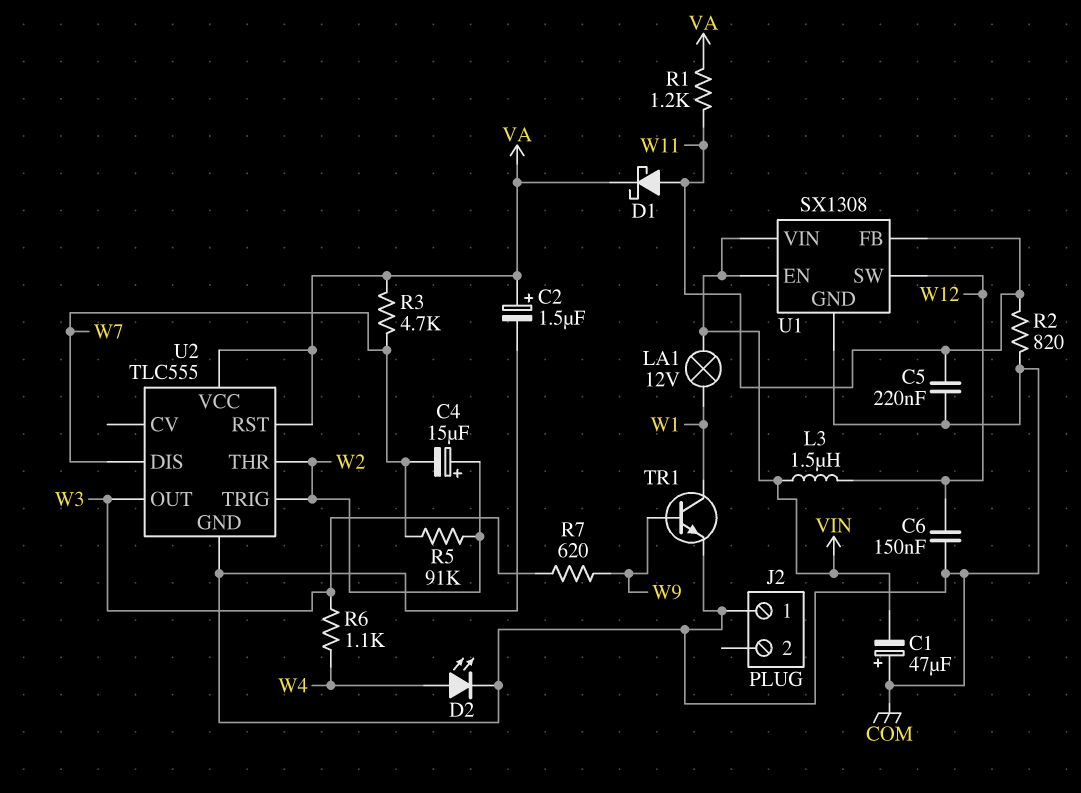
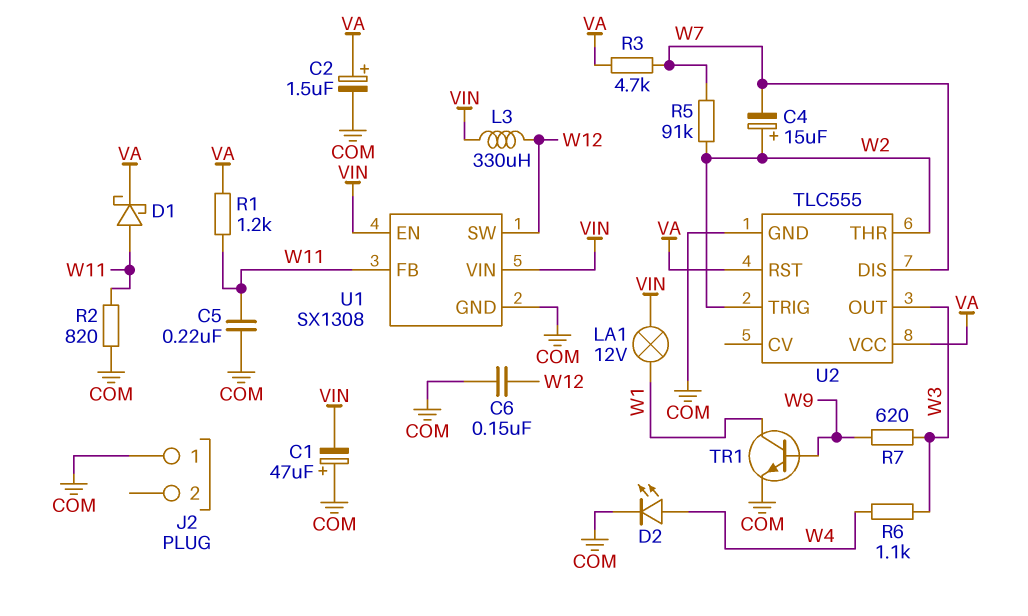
L3: 1.5uH (VIN, W12) -> 330uH (VIN, W12)

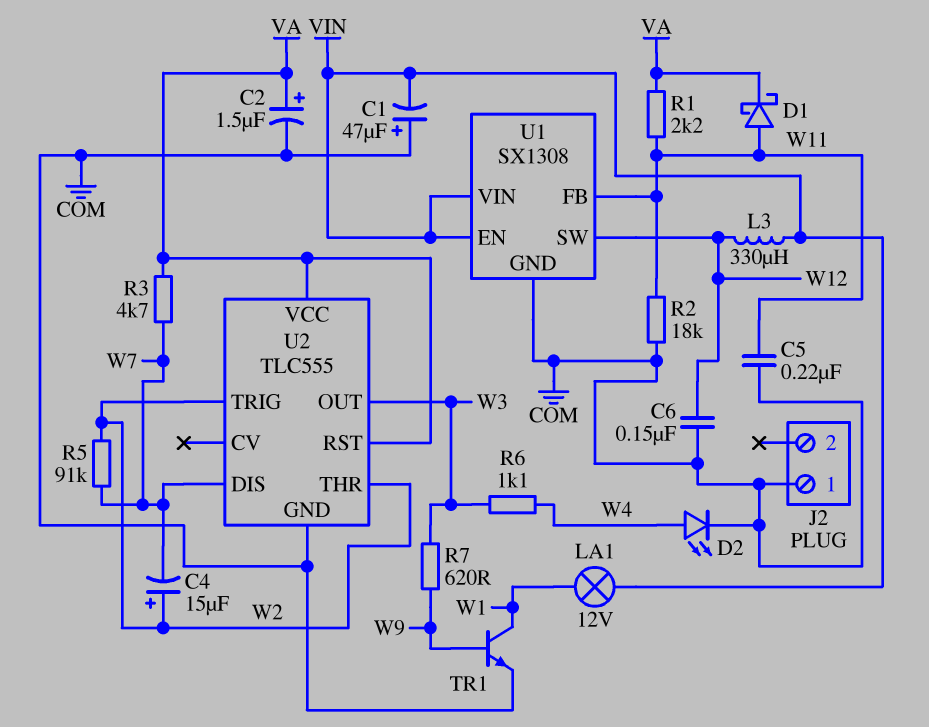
R1: 1.2k (VA, W11) -> 2.2k (VA, W11)
R2: 820 (COM, W11) -> 18k (COM, W11)

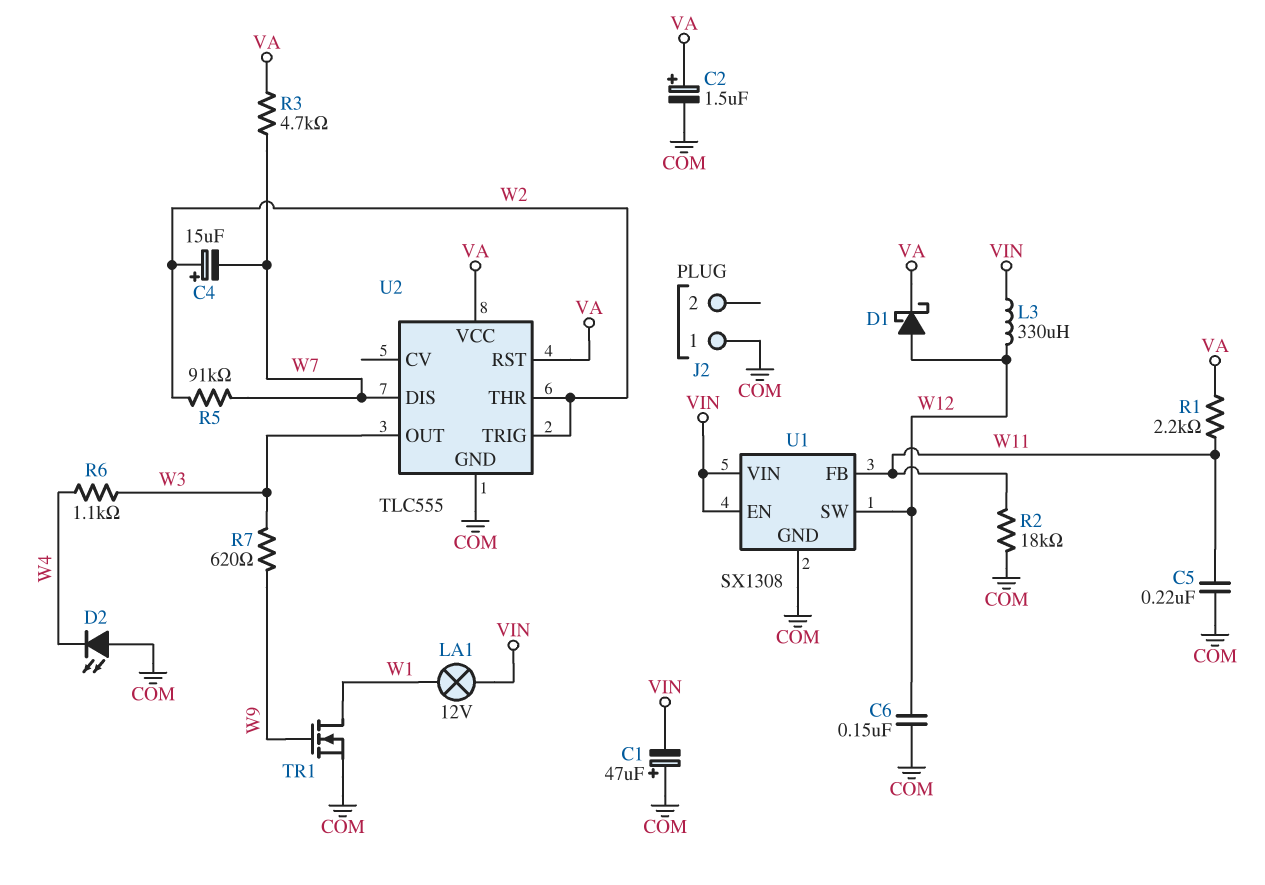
D1: schottky (A W11, K VA) -> schottky (A W12, K VA)
D2: LED (A W4, K COM) -> LED (A COM, K W4)
TR1: NPN (B W9, C W1, E COM) -> NMOS (G W9, D W1, S COM)

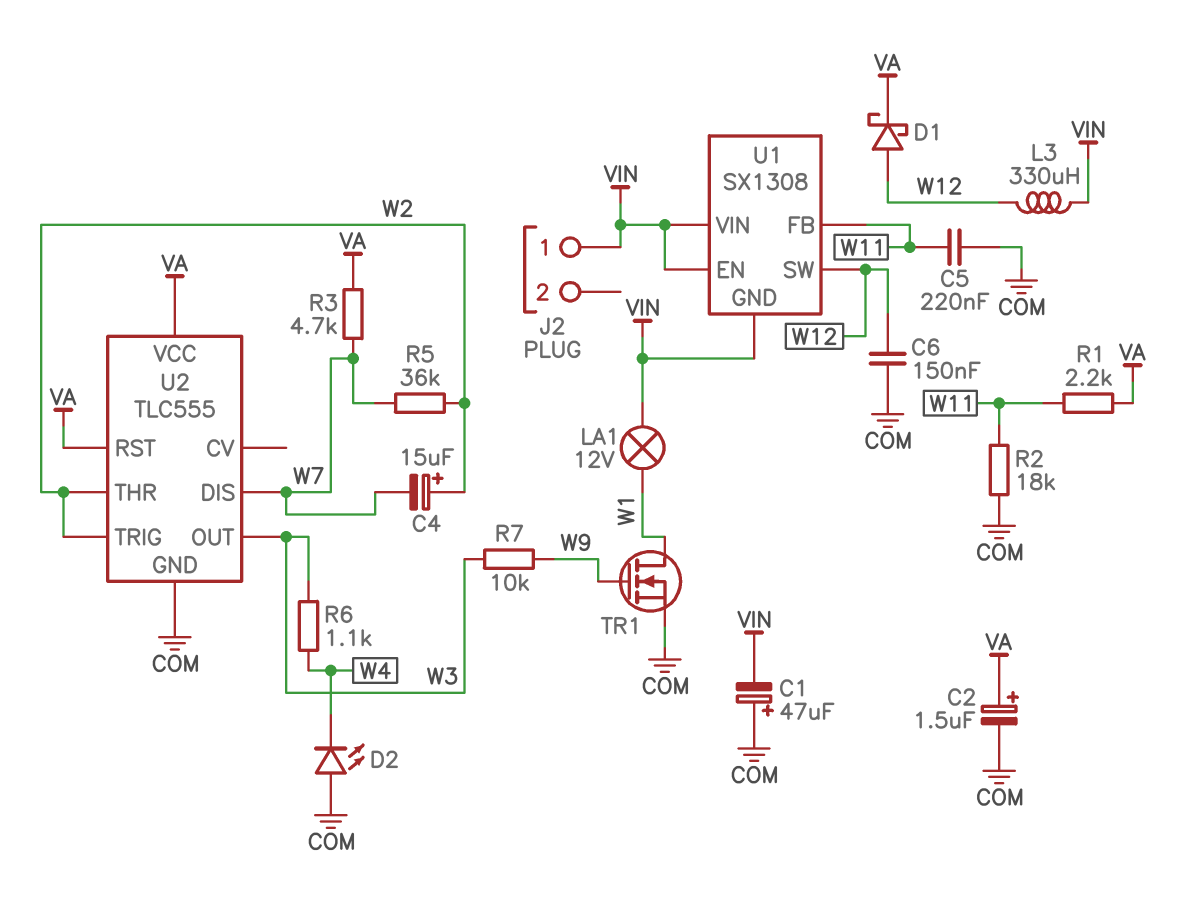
J2 pin 1: COM -> VIN
R5: 91k (W2, W7) -> 36k (W2, W7)
R7: 620 (W3, W9) -> 10k (W3, W9)
U1 pin GND: COM -> VIN

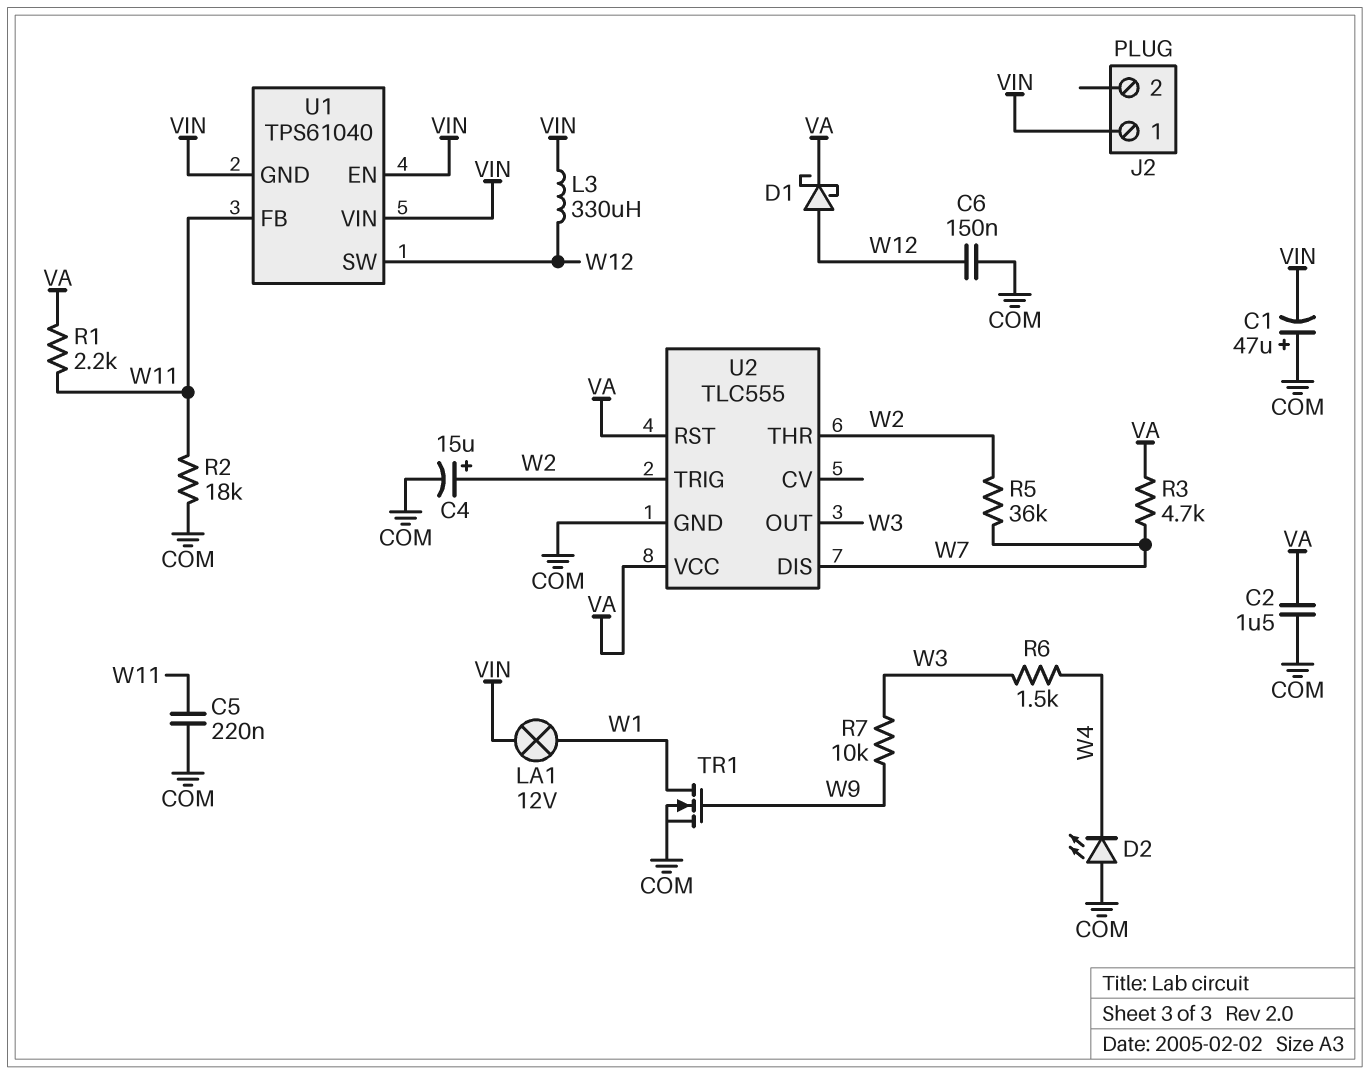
C2: 1.5uF (plus VA, minus COM) -> 1.5uF (COM, VA)
C4: 15uF (plus W2, minus W7) -> 15uF (plus W2, minus COM)
R6: 1.1k (W3, W4) -> 1.5k (W3, W4)
U1: SX1308 -> TPS61040

